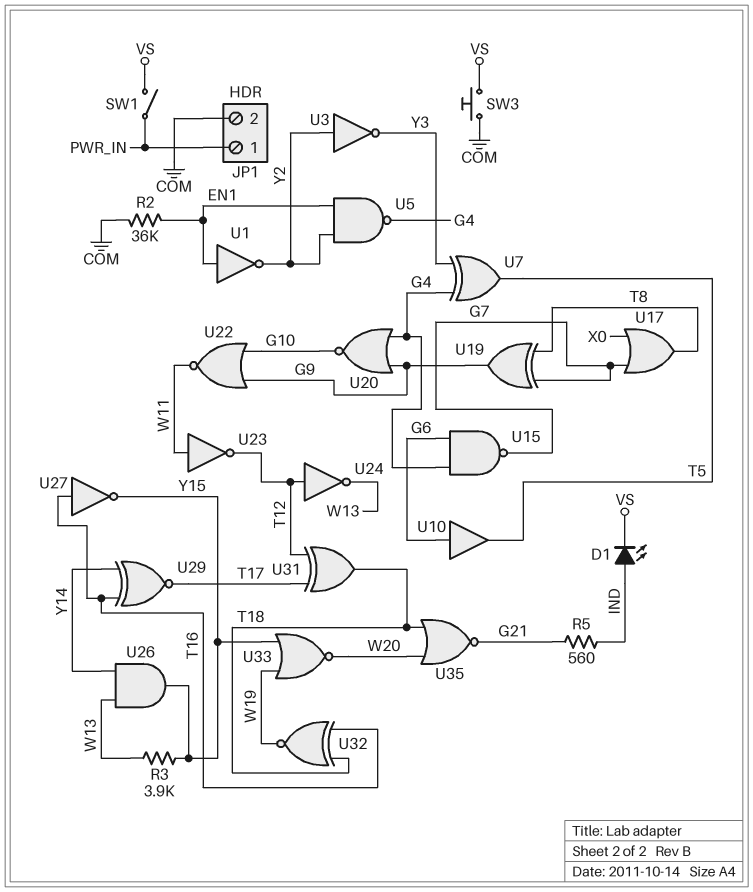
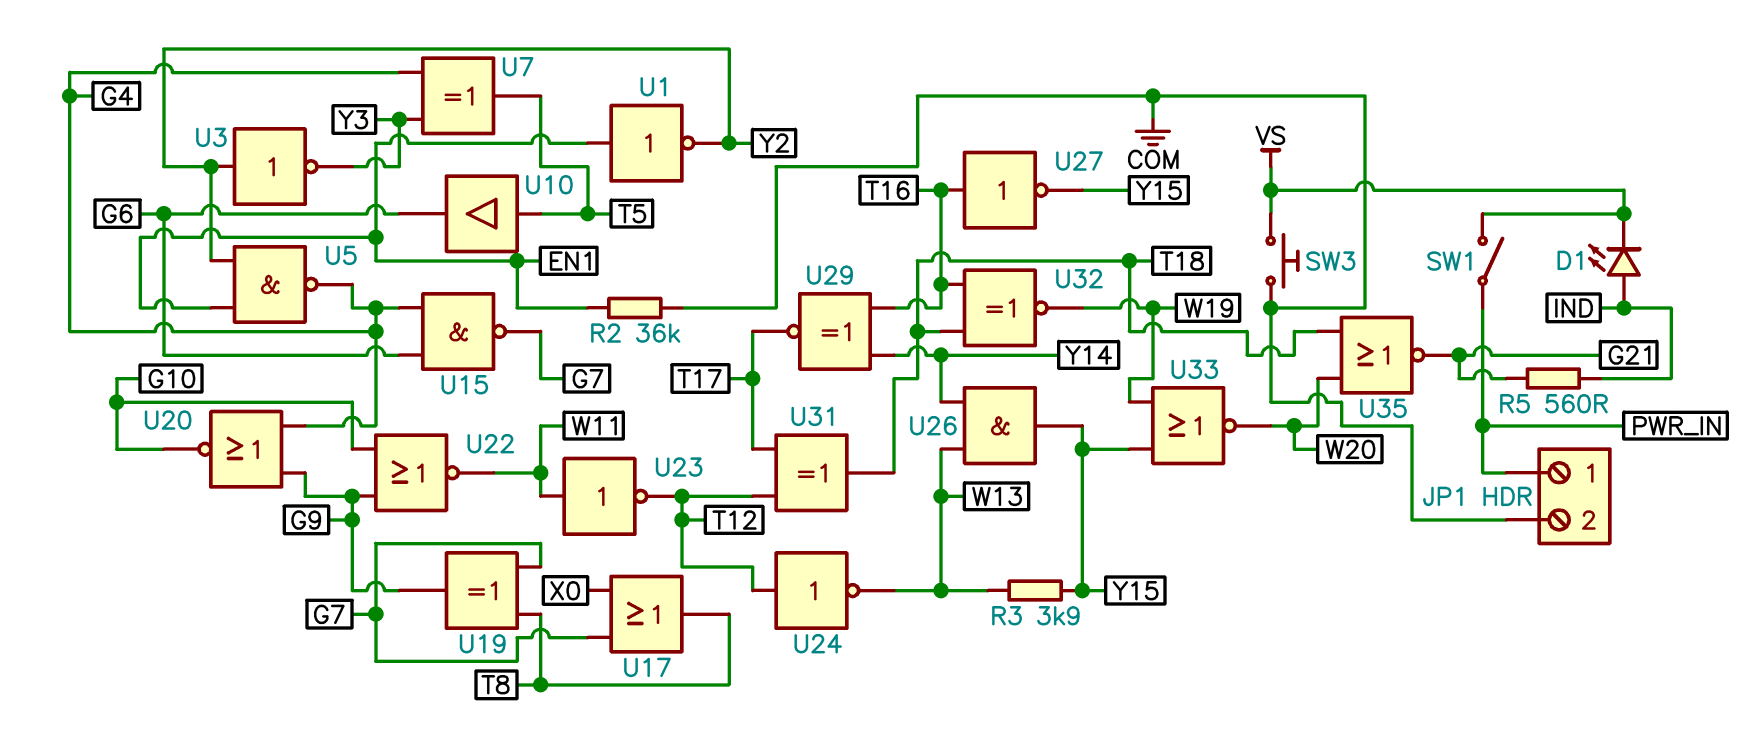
U10: buffer (in G6, out T5) -> buffer (in T5, out G6)

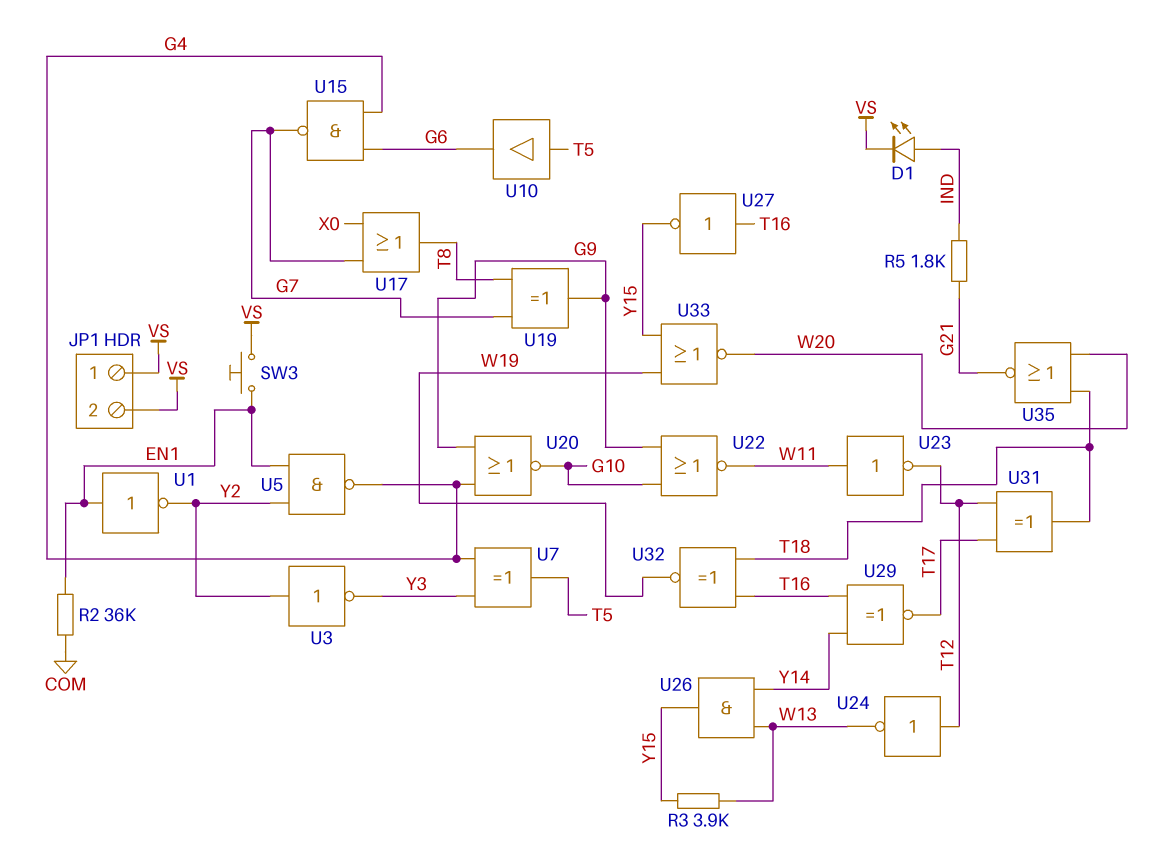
JP1 pin 1: PWR_IN -> VS
JP1 pin 2: COM -> VS
R5: 560 (G21, IND) -> 1.8k (G21, IND)
SW1: switch (PWR_IN, VS) -> none
SW3: button (COM, VS) -> button (EN1, VS)

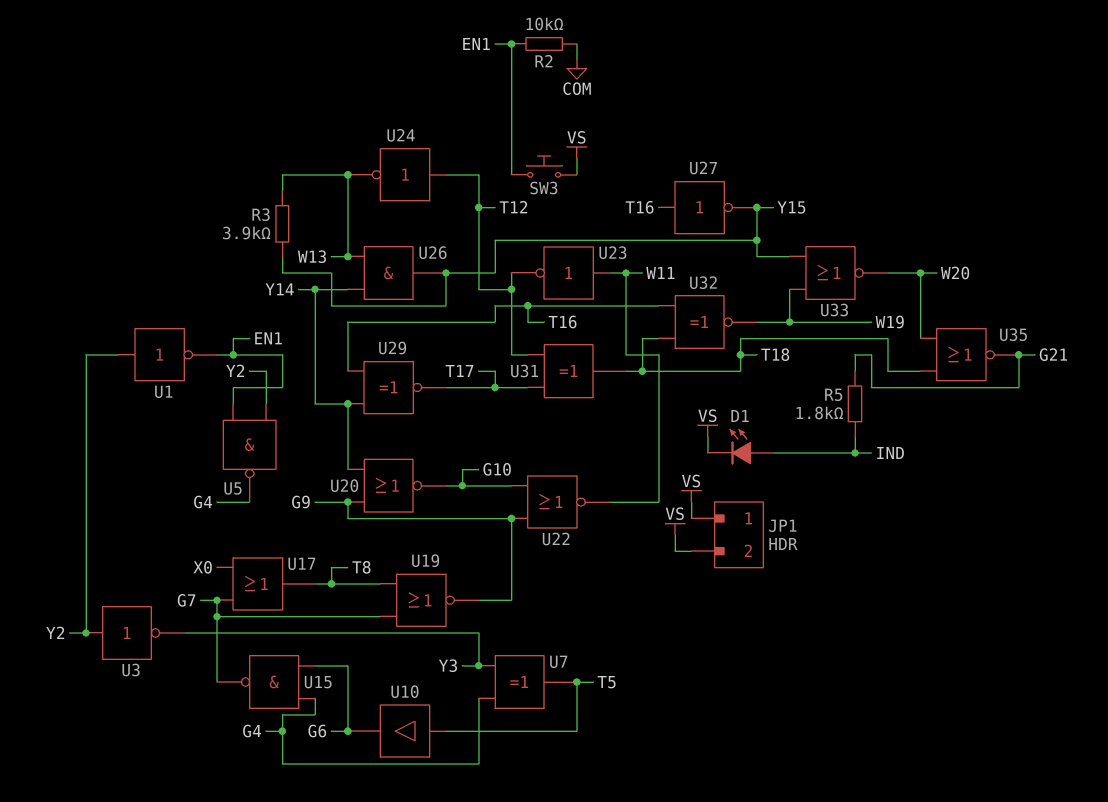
R2: 36k (COM, EN1) -> 10k (COM, EN1)
U1: NOT (in EN1, out Y2) -> NOT (in Y2, out EN1)
U19: XOR (in G7, in T8, out G9) -> NOR (in G7, in T8, out G9)
U20: NOR (in G4, in G9, out G10) -> NOR (in G9, in Y14, out G10)

